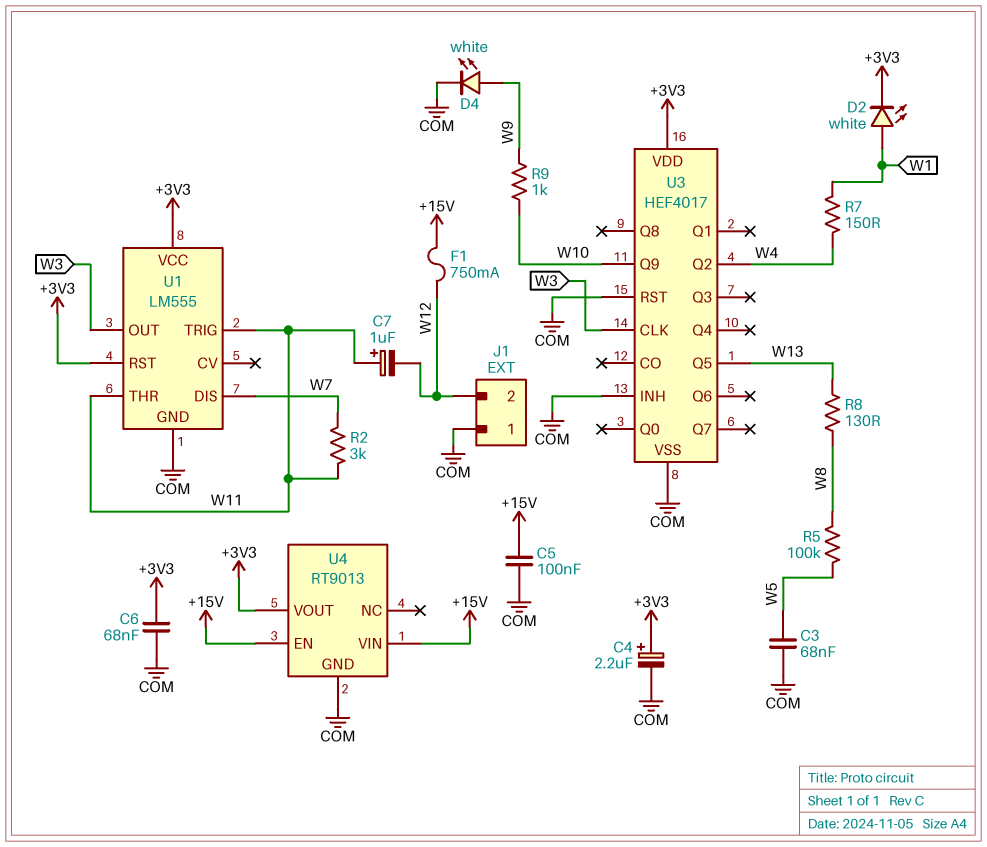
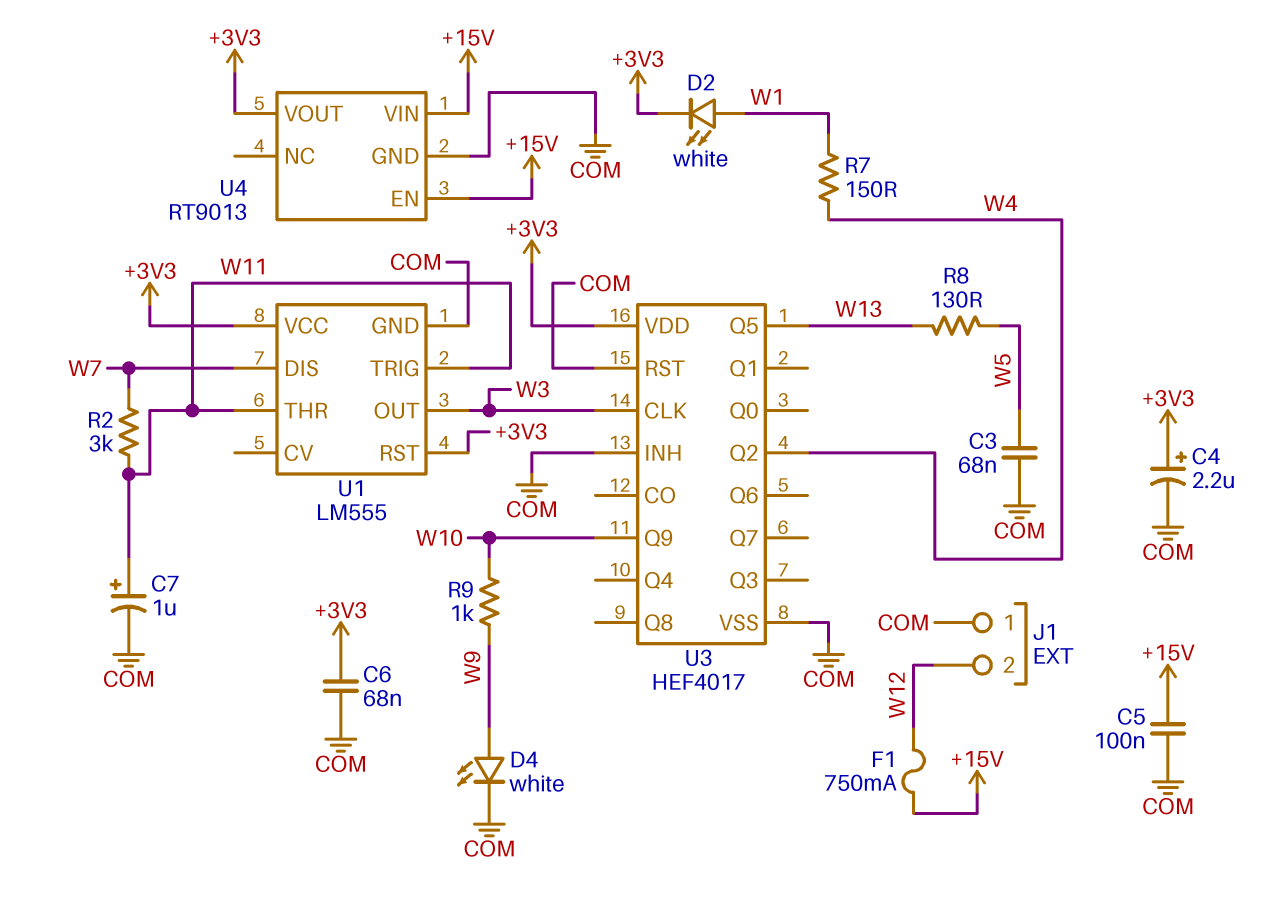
C7: 1uF (plus W11, minus W12) -> 1uF (plus W11, minus COM)
R5: 100k (W5, W8) -> none
R8: 130 (W8, W13) -> 130 (W5, W13)

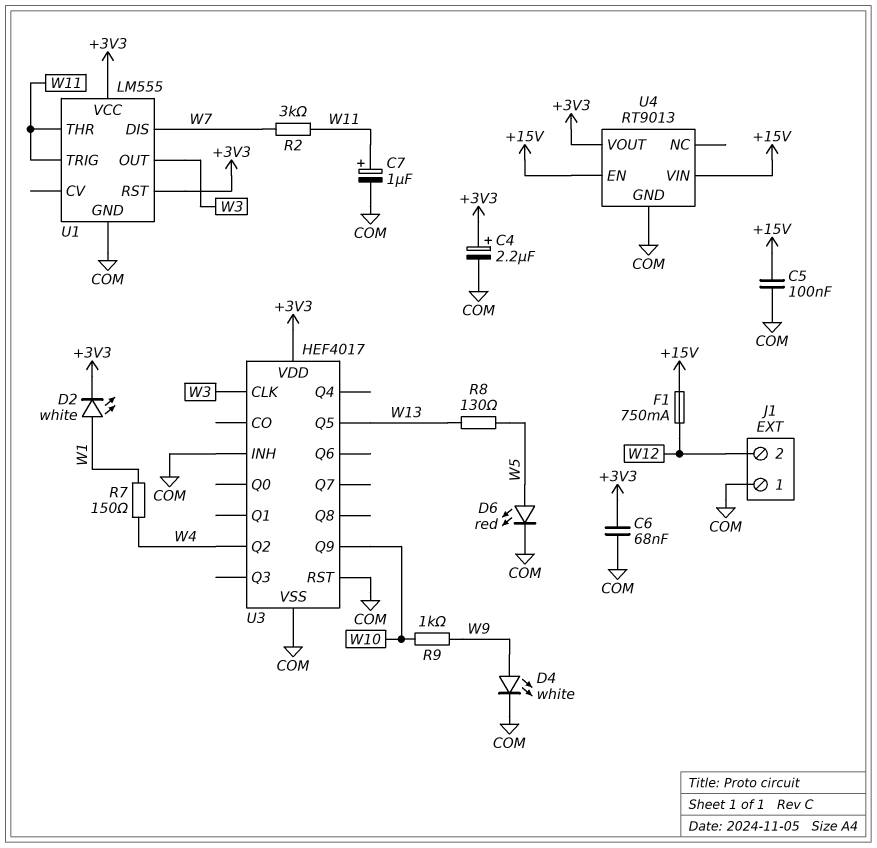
C3: 68nF (COM, W5) -> none
D6: none -> LED red (A W5, K COM)

